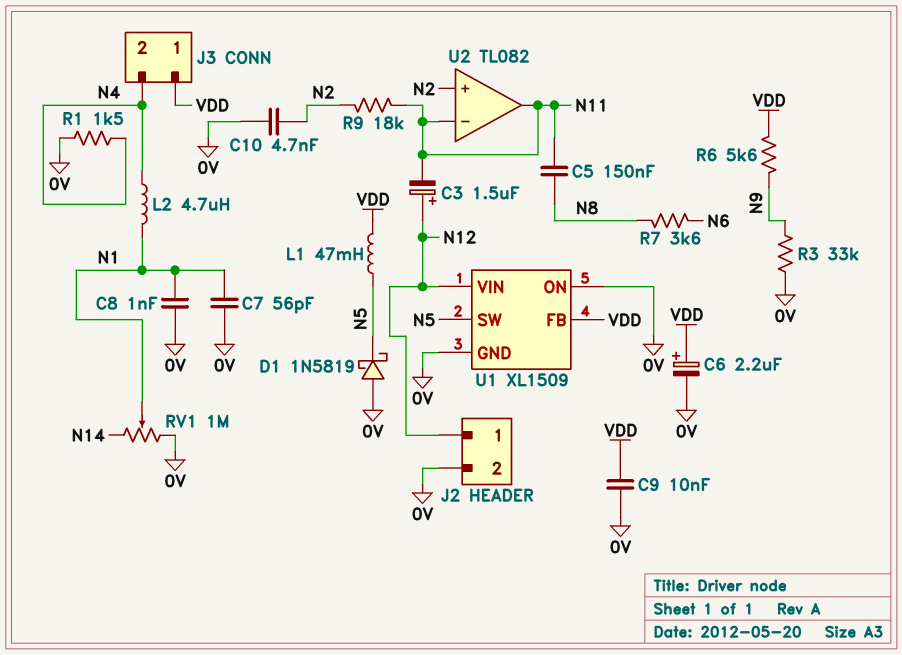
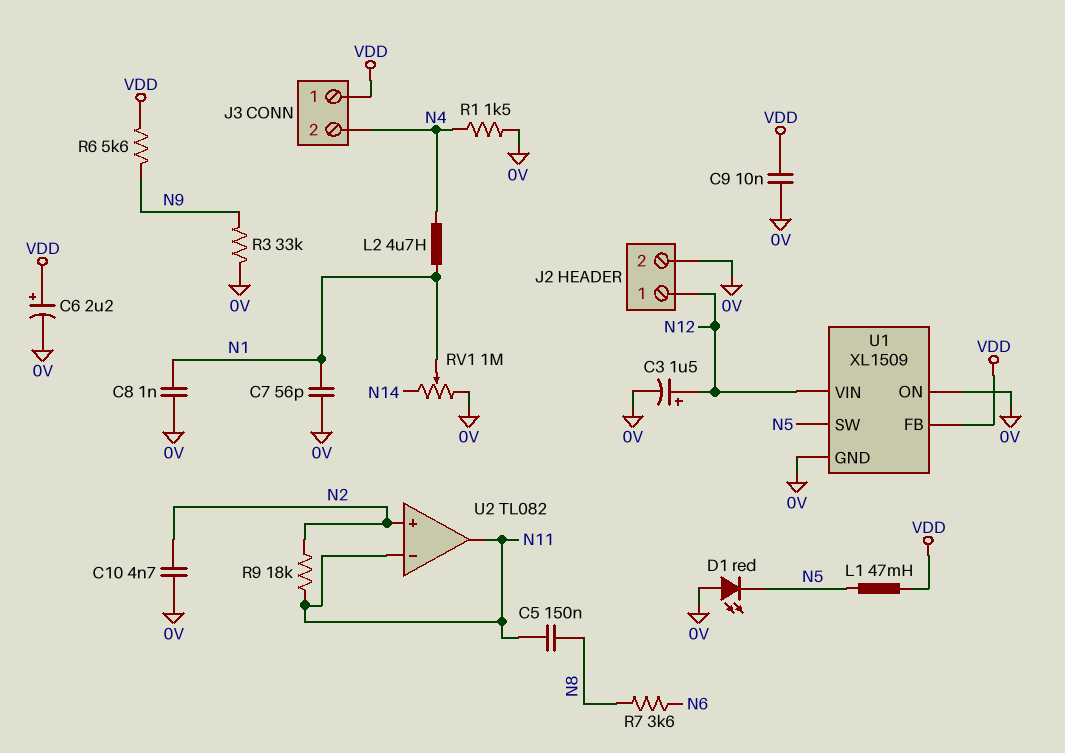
C3: 1.5uF (plus N12, minus N11) -> 1.5uF (plus N12, minus 0V)
D1: schottky 1N5819 (A 0V, K N5) -> LED red (A 0V, K N5)

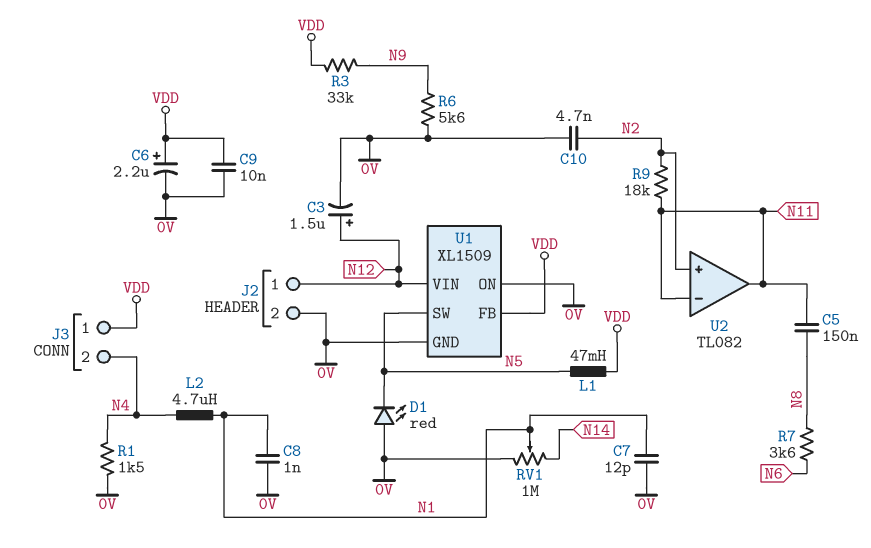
C7: 56pF (0V, N1) -> 12pF (0V, N1)
R3: 33k (0V, N9) -> 33k (N9, VDD)
R6: 5.6k (N9, VDD) -> 5.6k (0V, N9)

